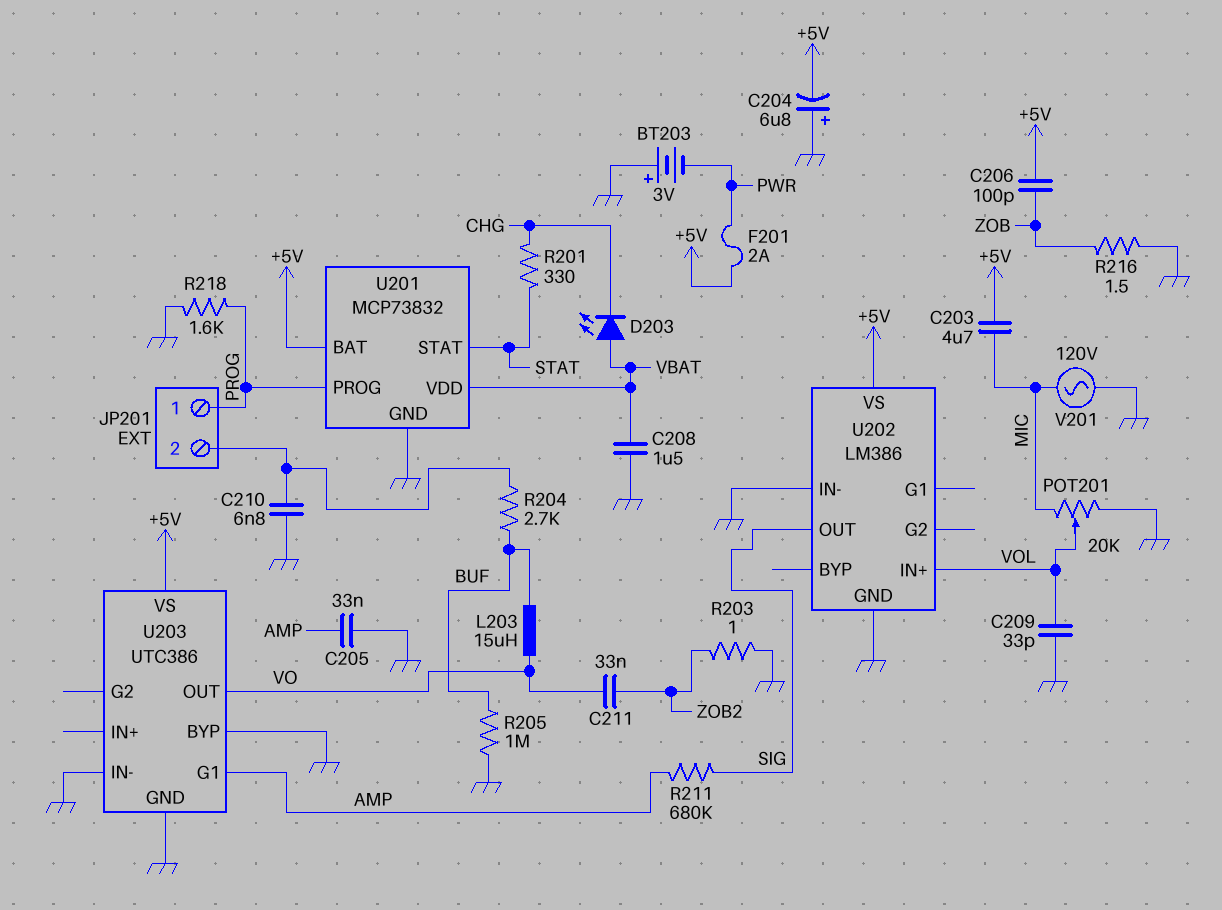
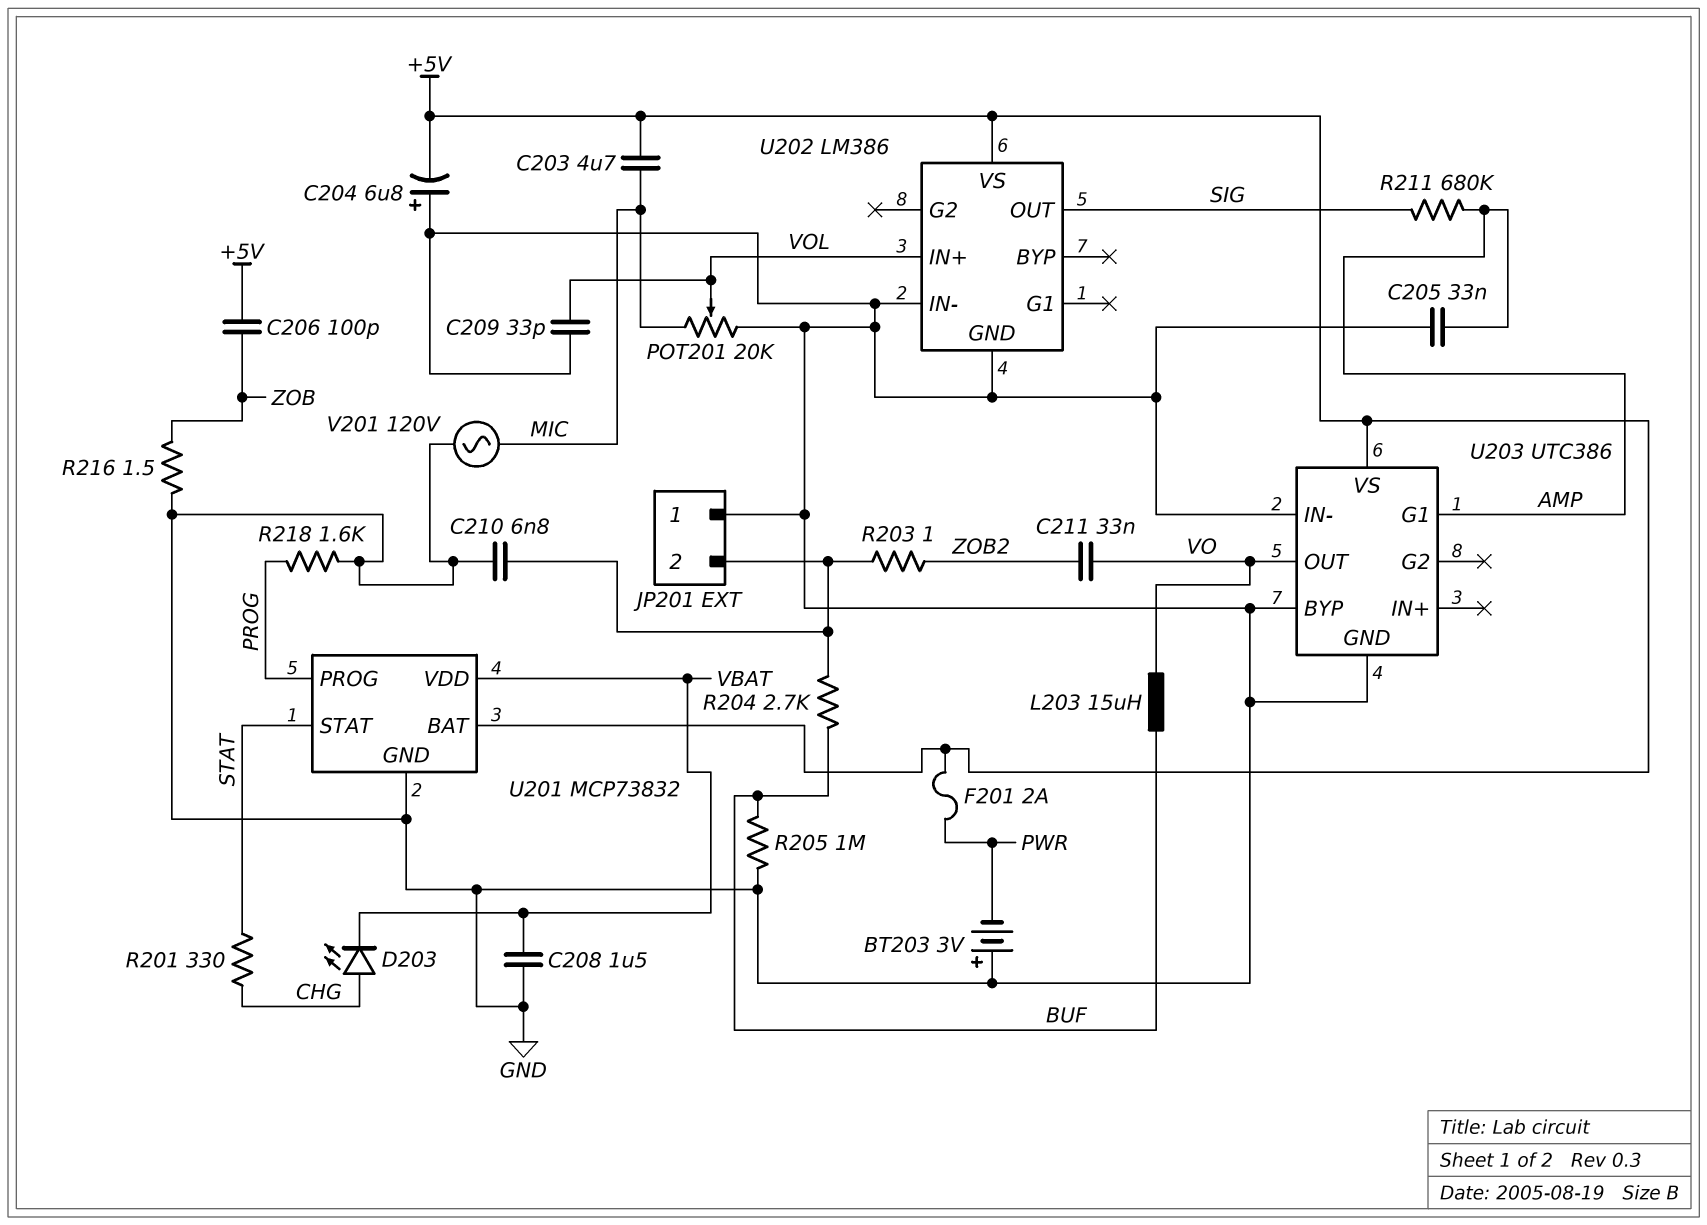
D203: LED (A VBAT, K CHG) -> LED (A CHG, K VBAT)
JP201 pin 1: PROG -> GND
R203: 1 (GND, ZOB2) -> 1 (JP201/2, ZOB2)

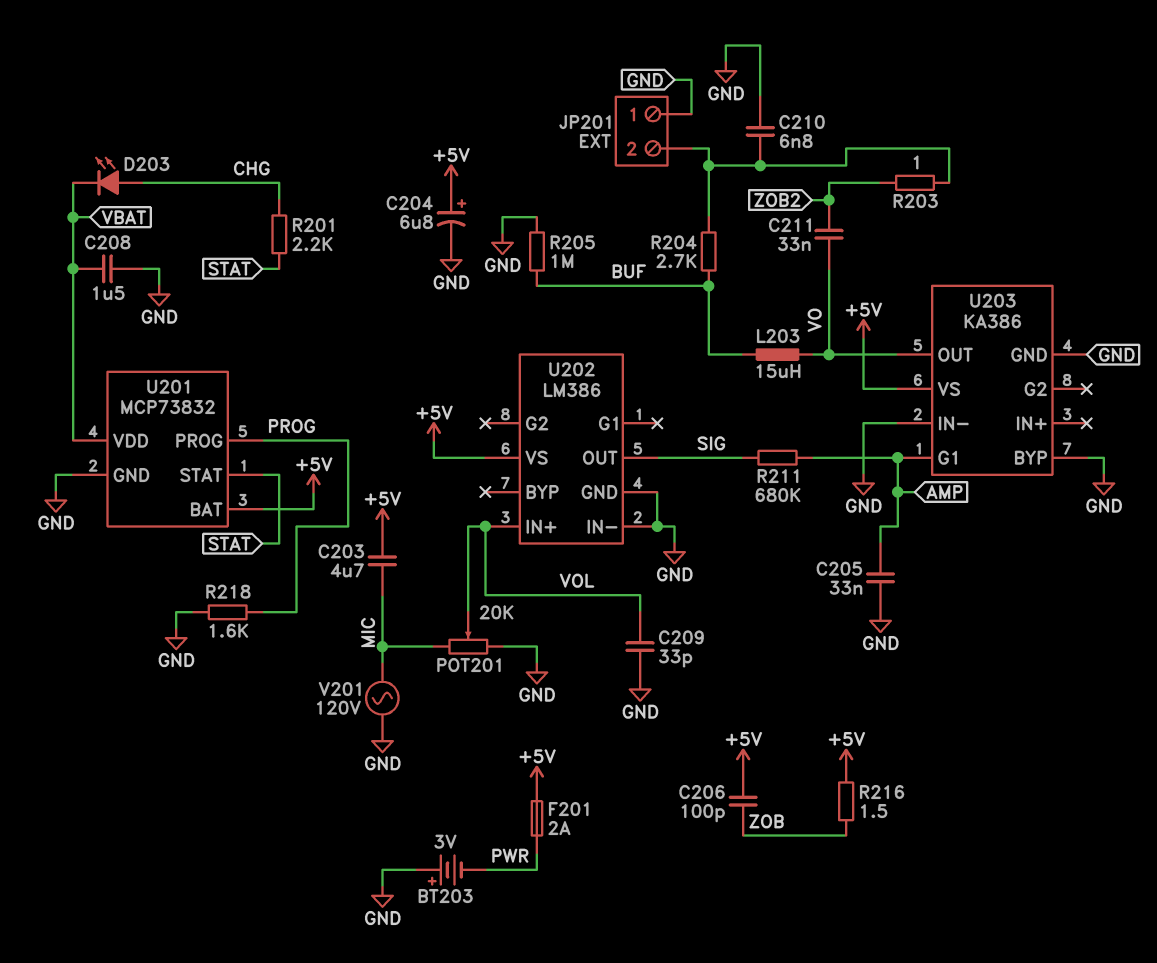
C204: 6.8uF (plus GND, minus +5V) -> 6.8uF (plus +5V, minus GND)
R201: 330 (CHG, STAT) -> 2.2k (CHG, STAT)
R216: 1.5 (GND, ZOB) -> 1.5 (+5V, ZOB)
U203: UTC386 -> KA386

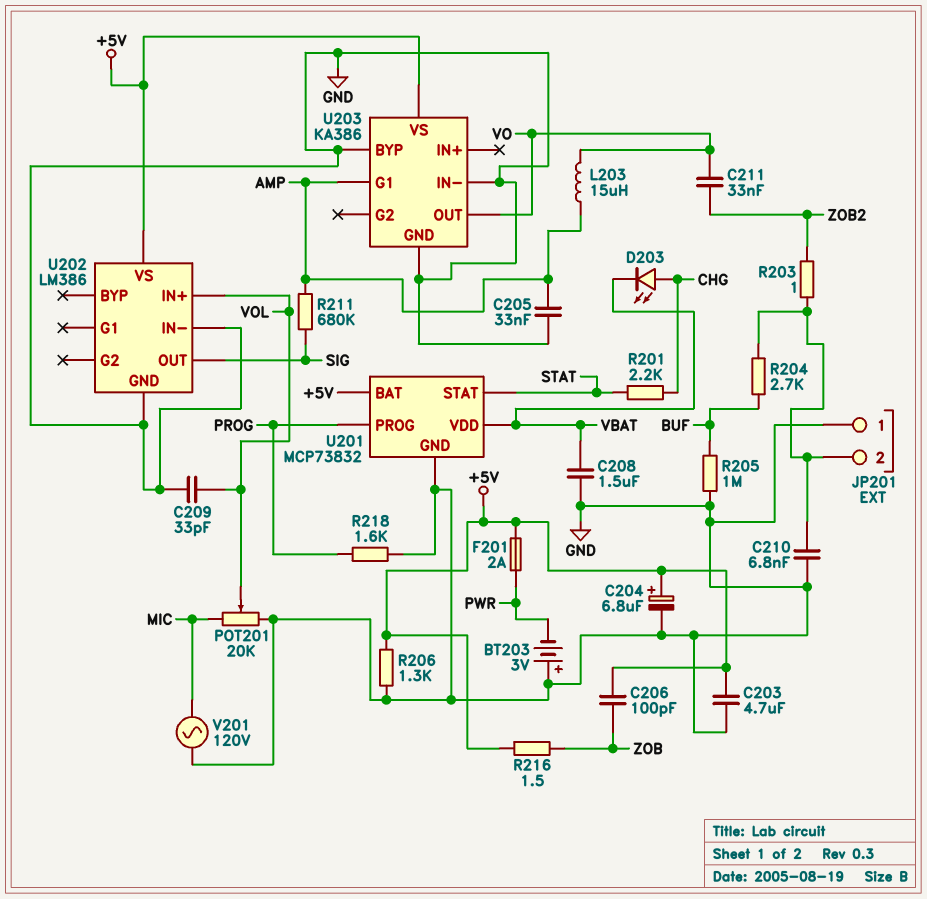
C203: 4.7uF (+5V, MIC) -> 4.7uF (+5V, GND)
L203: 15uH (BUF, VO) -> 15uH (AMP, VO)
R206: none -> 1.3k (+5V, GND)

